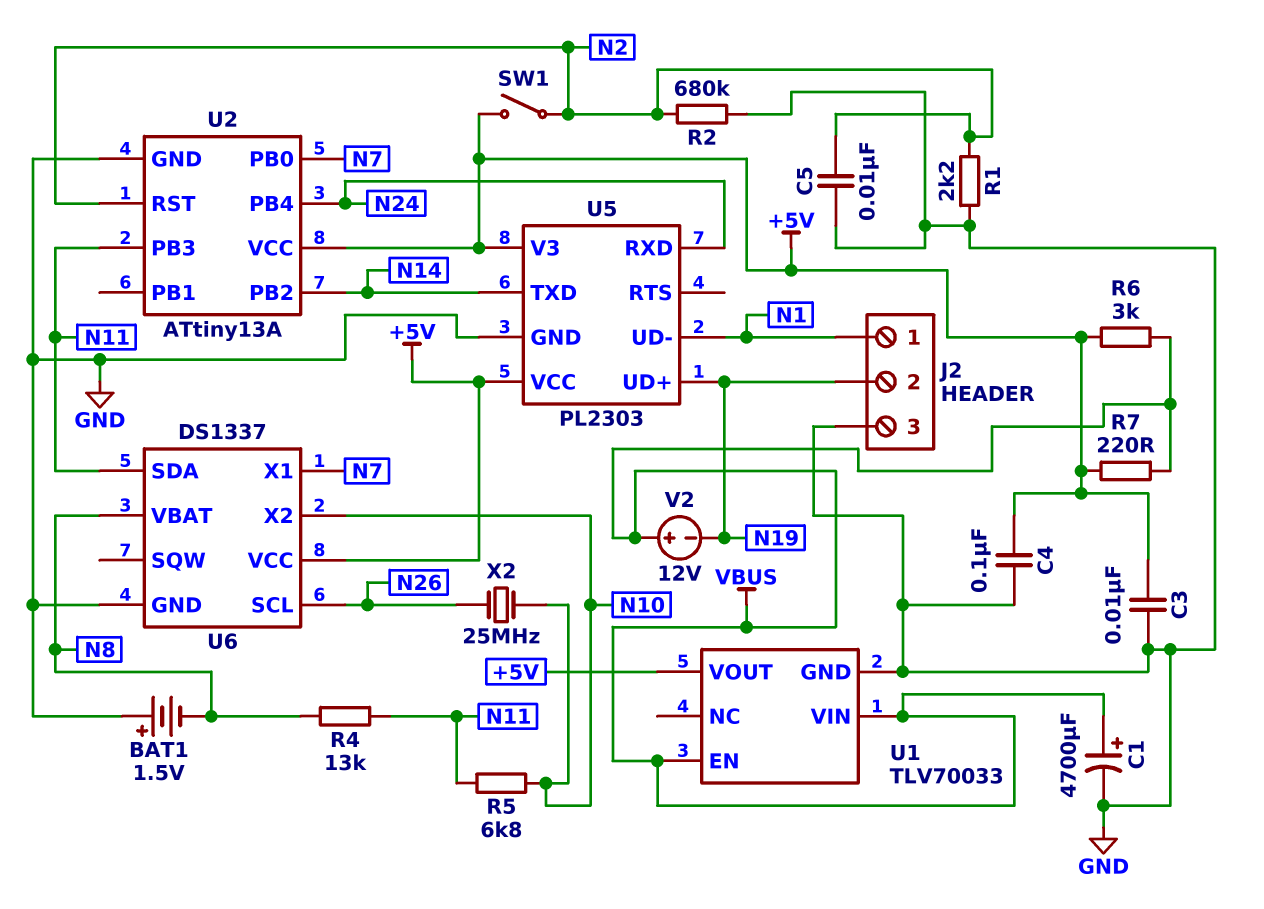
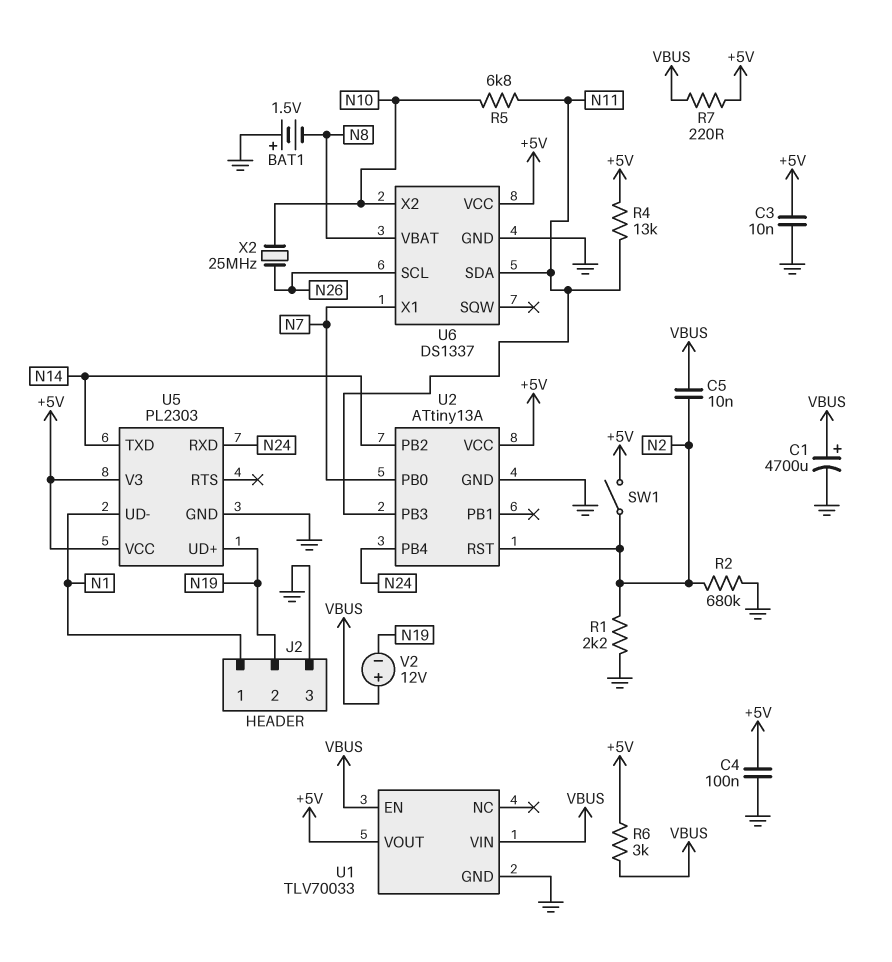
C5: 10nF (GND, N2) -> 10nF (N2, VBUS)
R4: 13k (N8, N11) -> 13k (+5V, N11)

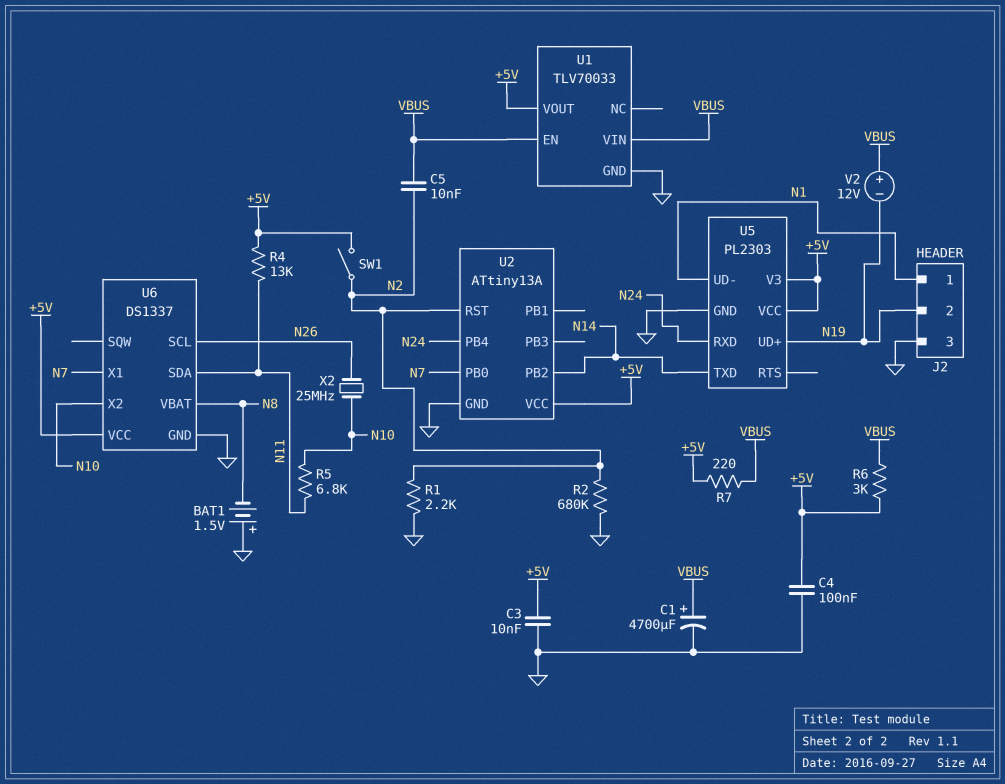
U2 pin PB3: N11 -> none

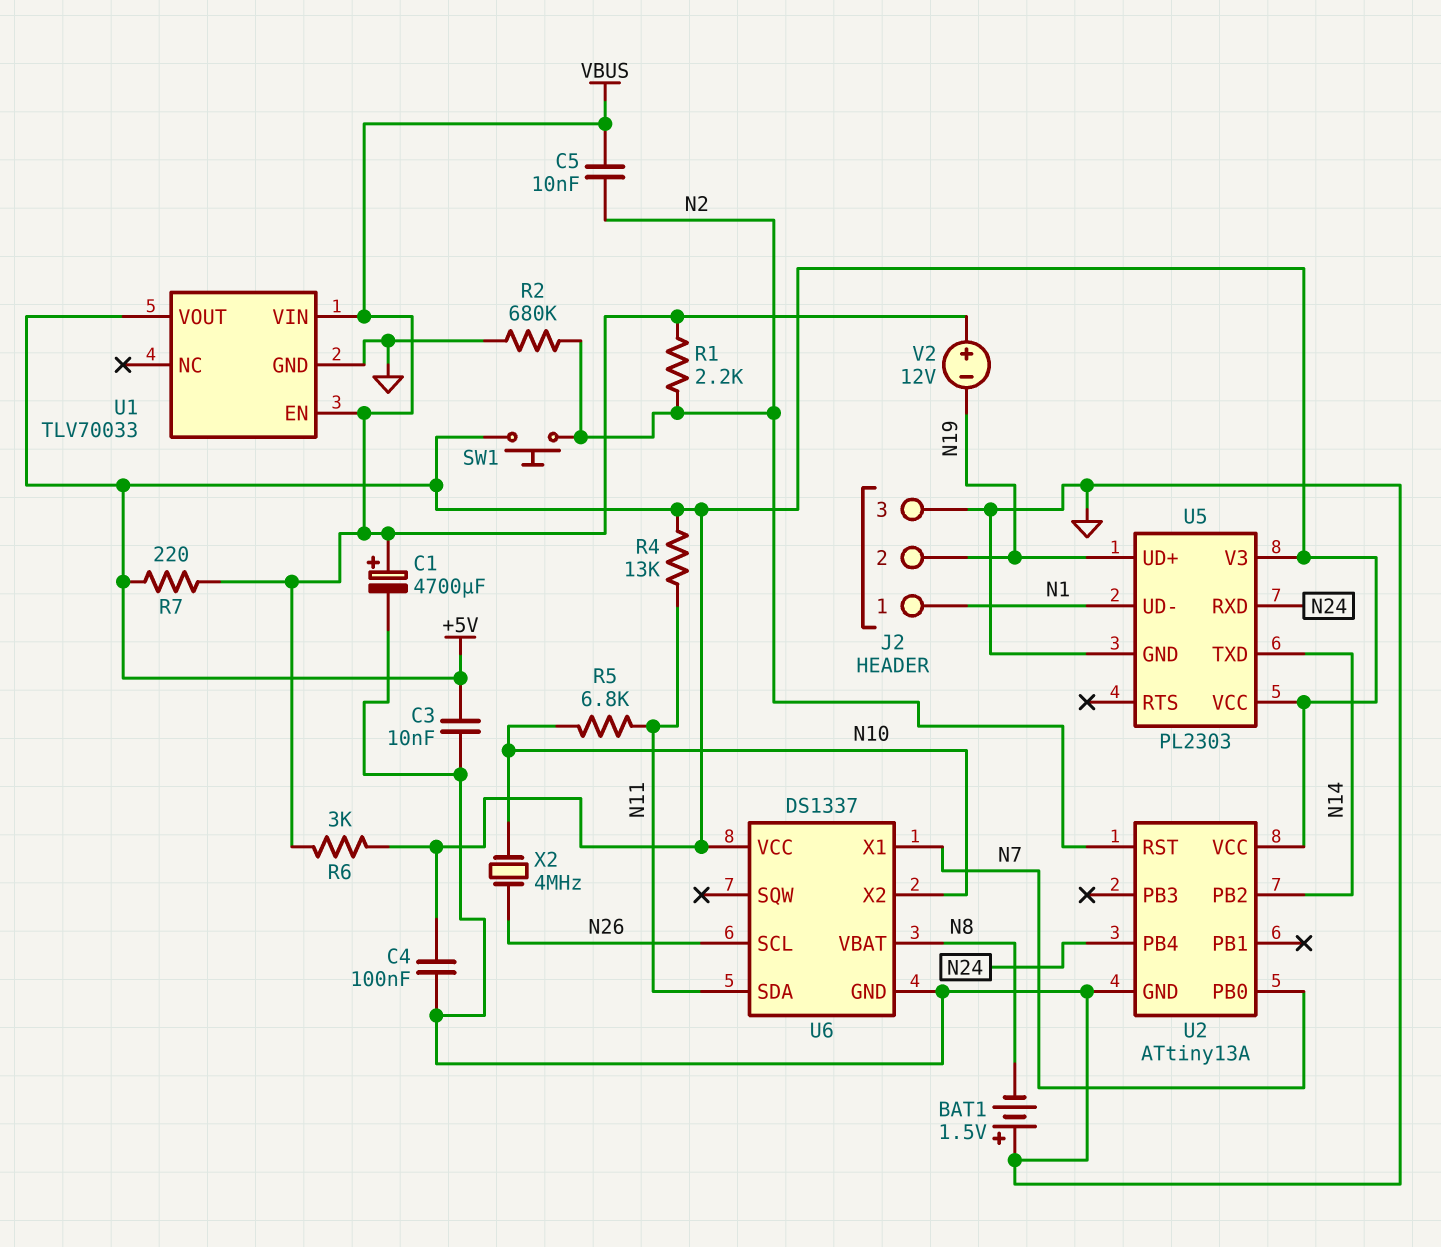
R1: 2.2k (GND, N2) -> 2.2k (N2, VBUS)
SW1: switch (+5V, N2) -> button (+5V, N2)
X2: 25MHz (N10, N26) -> 4MHz (N10, N26)

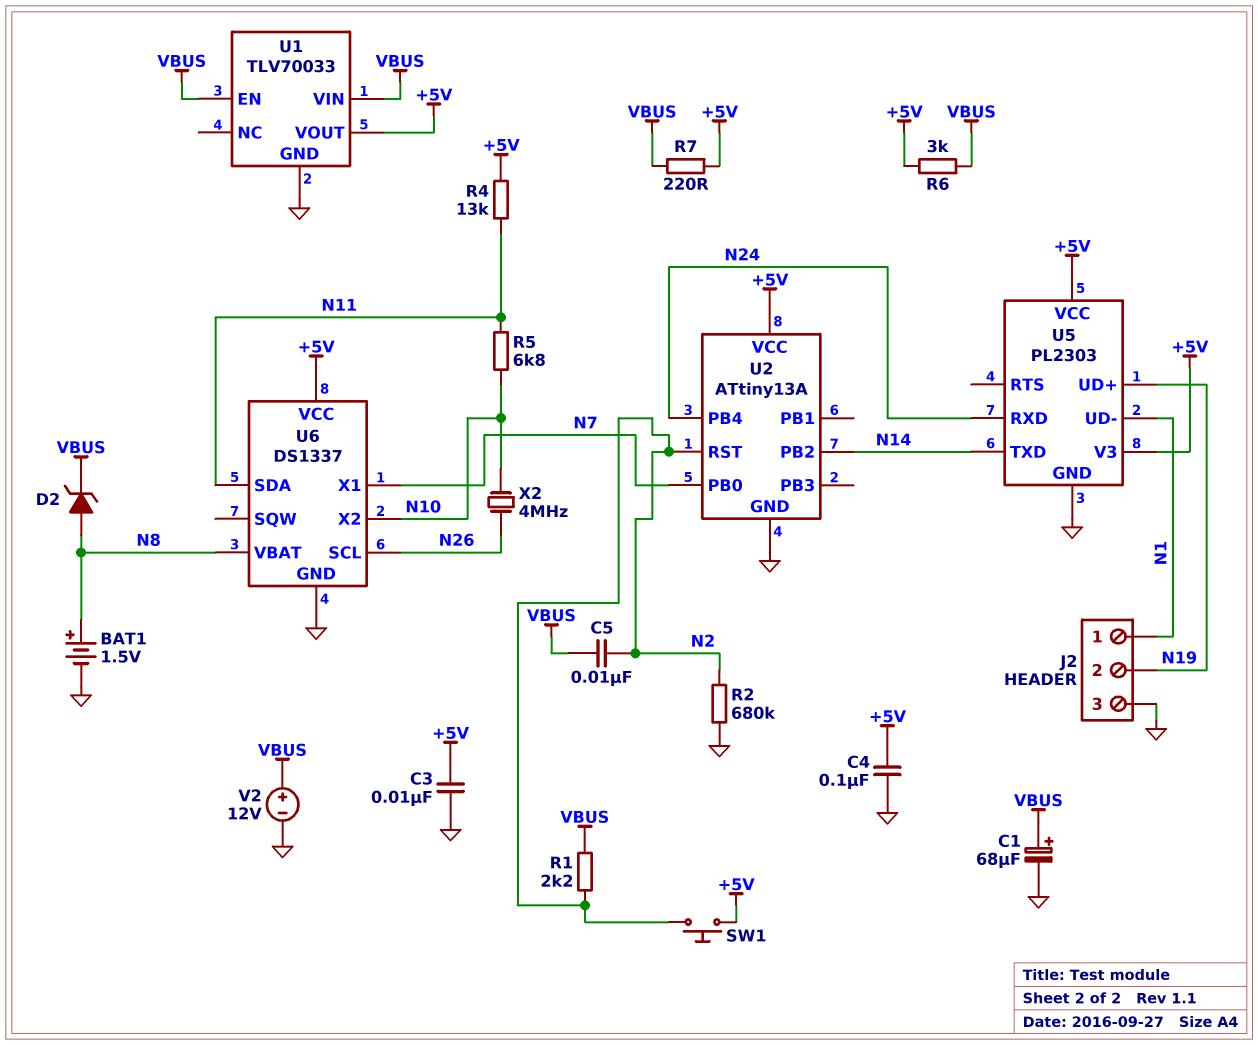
BAT1: 1.5V (plus GND, minus N8) -> 1.5V (plus N8, minus GND)
C1: 4700uF (plus VBUS, minus GND) -> 68uF (plus VBUS, minus GND)
D2: none -> zener (A N8, K VBUS)
V2: 12V (plus VBUS, minus N19) -> 12V (plus VBUS, minus GND)

